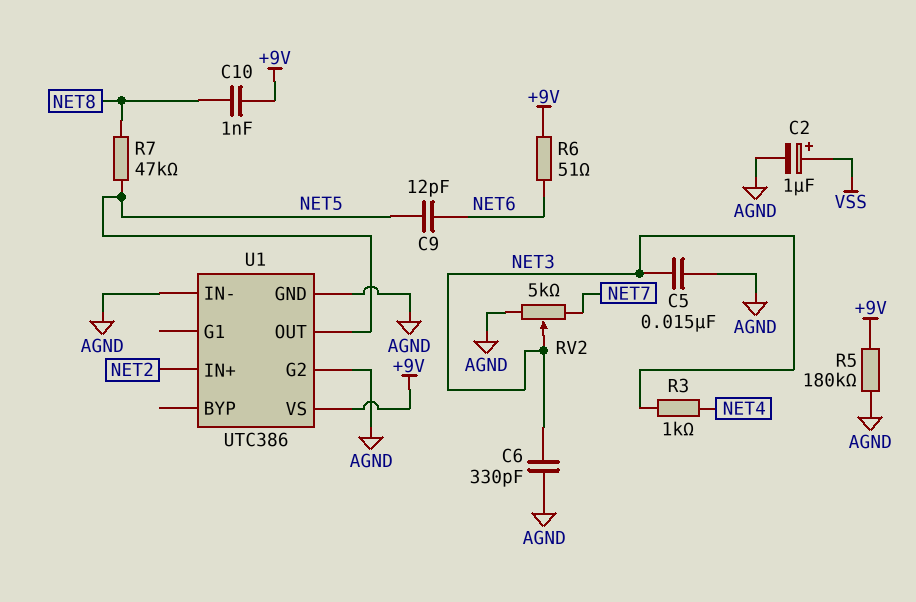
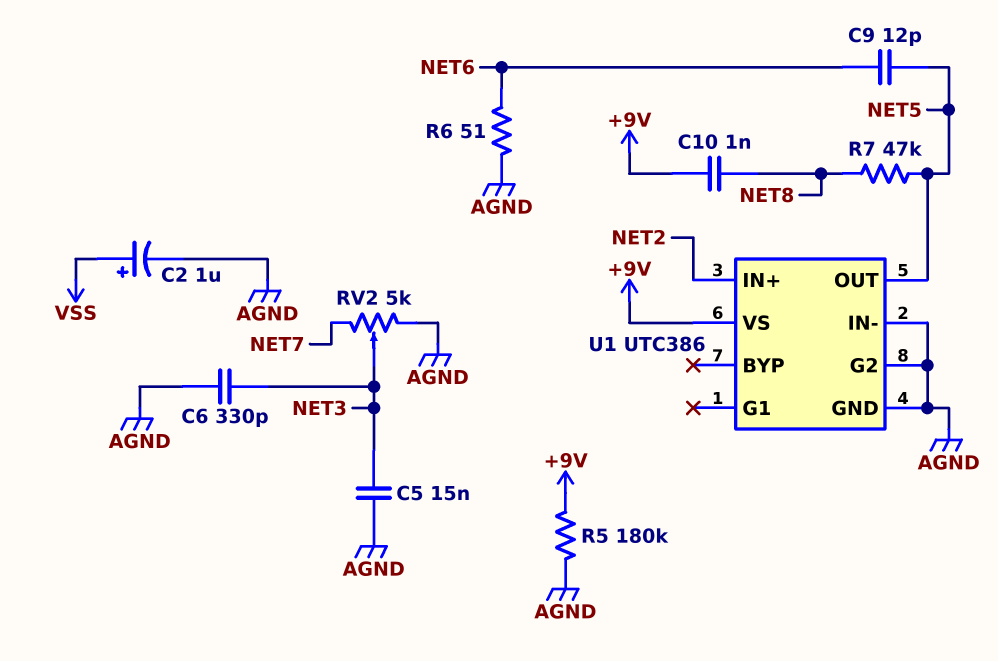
R3: 1k (NET3, NET4) -> none
R6: 51 (+9V, NET6) -> 51 (AGND, NET6)

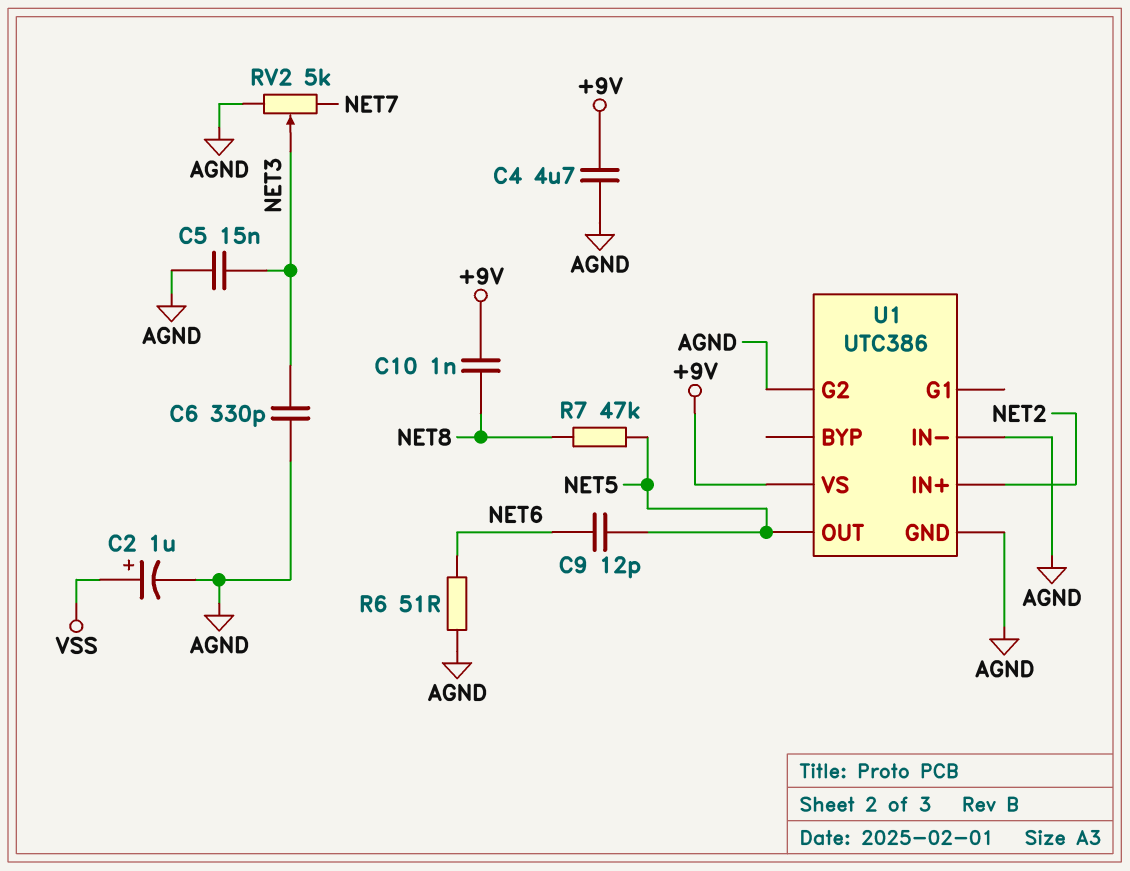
C4: none -> 4.7uF (+9V, AGND)
R5: 180k (+9V, AGND) -> none

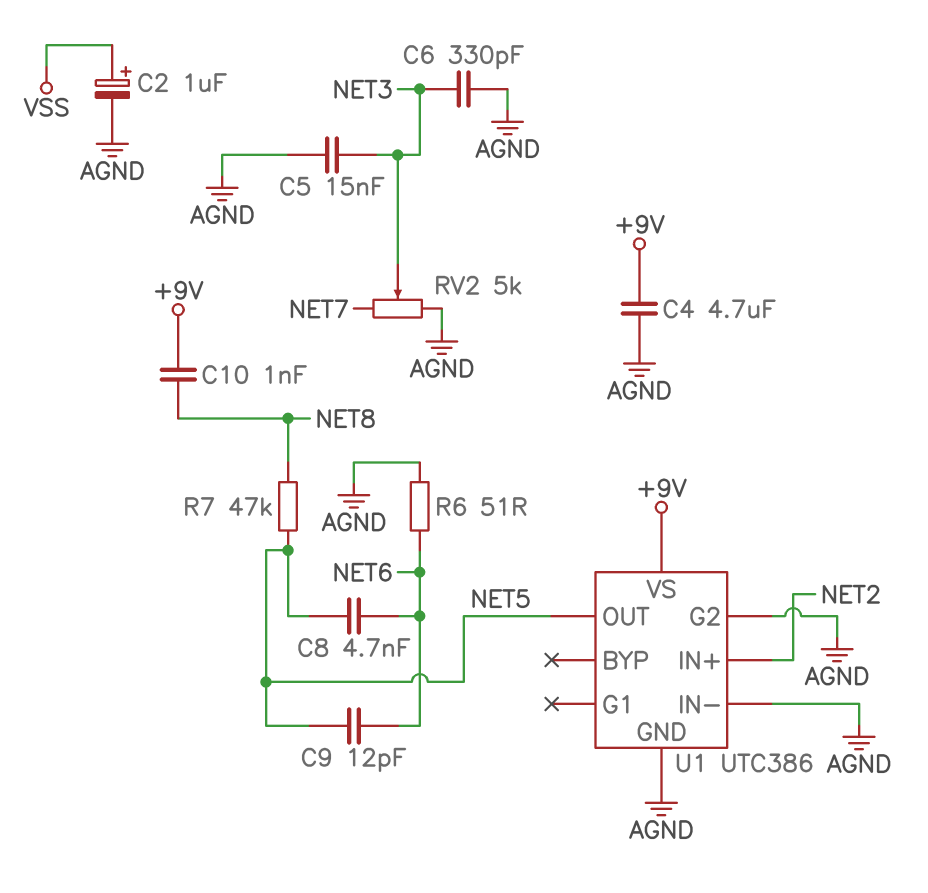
C8: none -> 4.7nF (NET5, NET6)

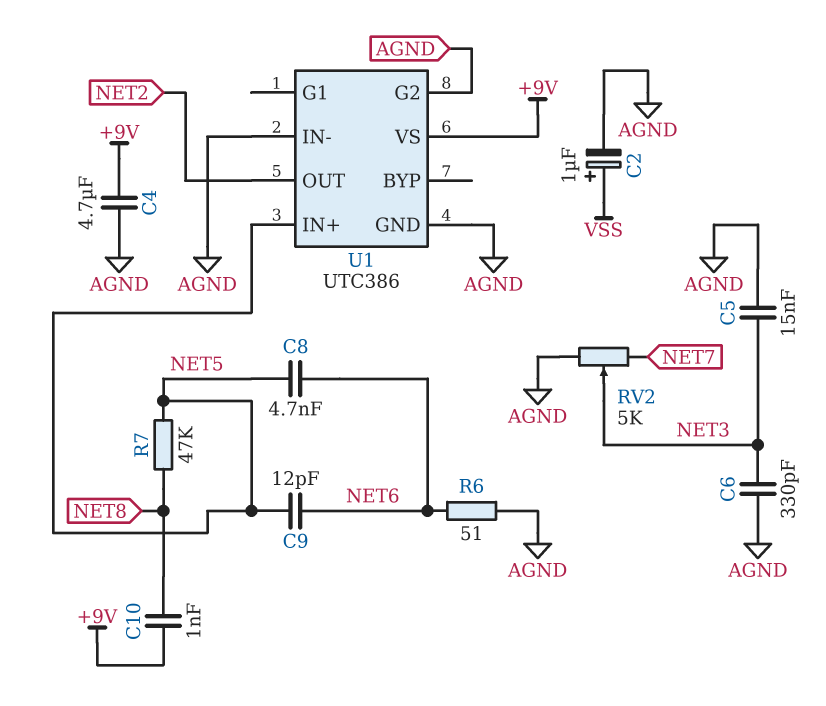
U1 pin IN+: NET2 -> NET5
U1 pin OUT: NET5 -> NET2

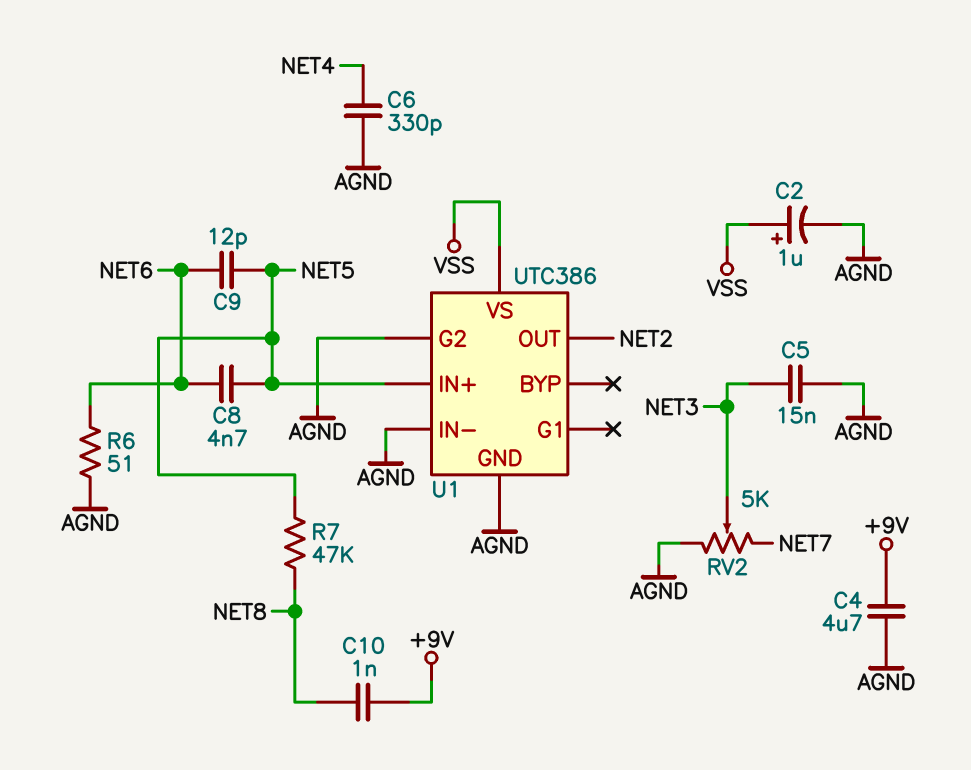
C6: 330pF (AGND, NET3) -> 330pF (AGND, NET4)
U1 pin VS: +9V -> VSS

